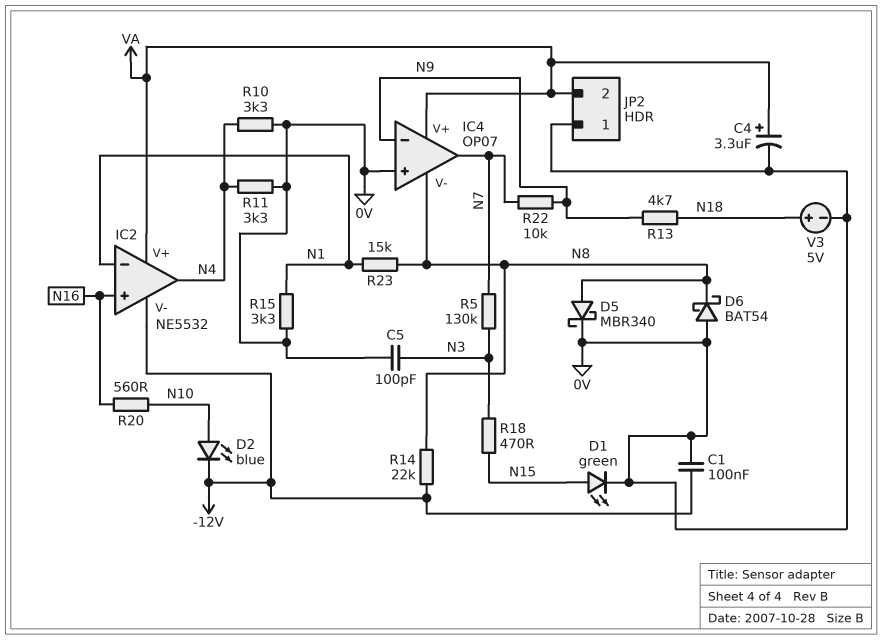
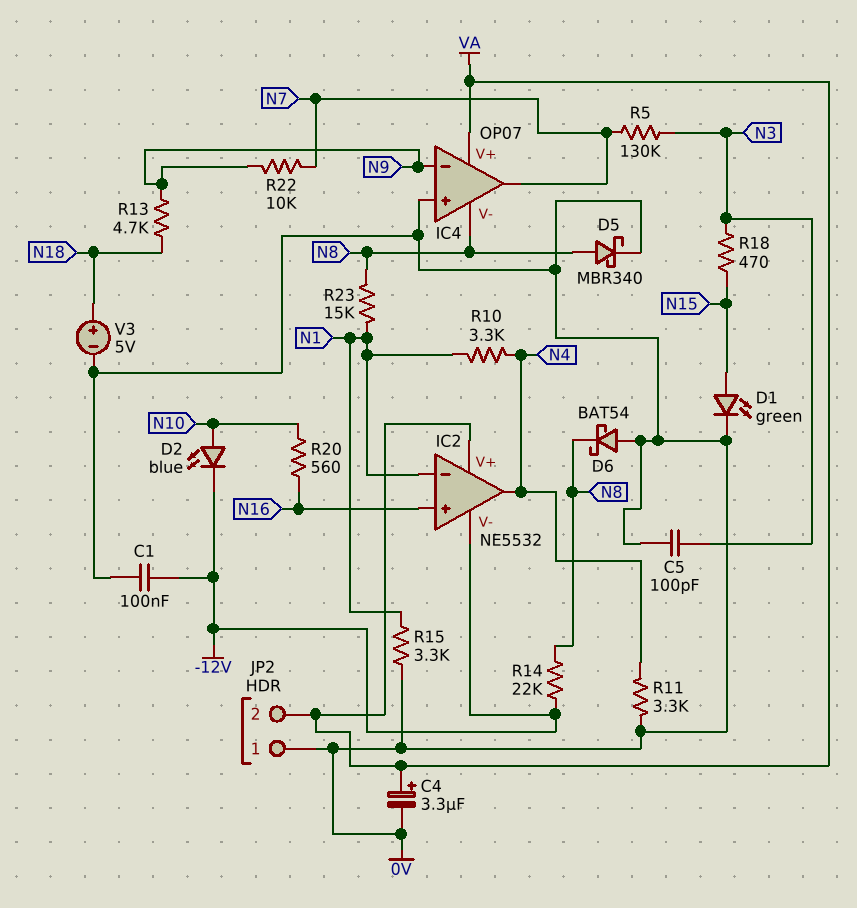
R10: 3.3k (0V, N4) -> 3.3k (N1, N4)

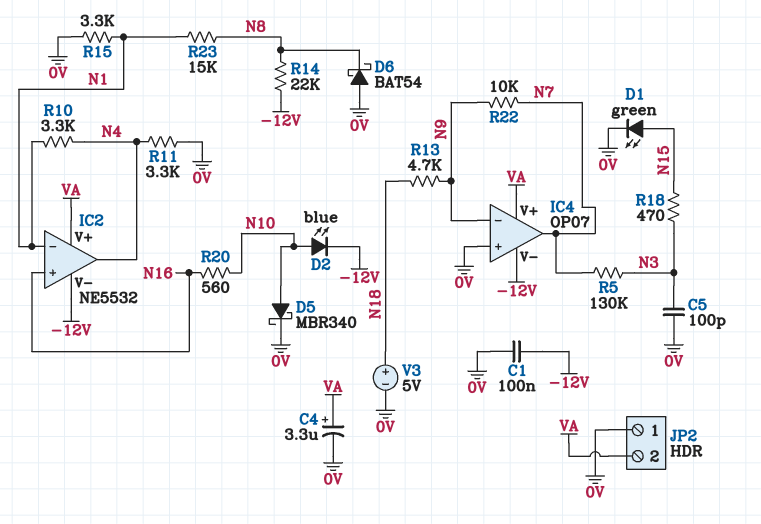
D5: schottky MBR340 (A N8, K 0V) -> schottky MBR340 (A N10, K 0V)
IC4 pin V-: N8 -> -12V

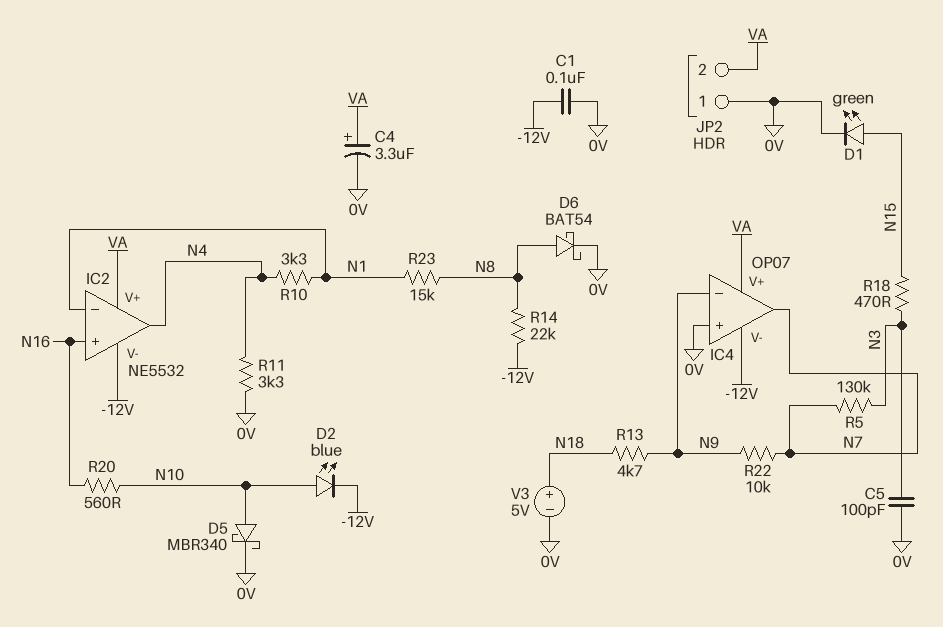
D6: schottky BAT54 (A 0V, K N8) -> schottky BAT54 (A N8, K 0V)
R15: 3.3k (0V, N1) -> none

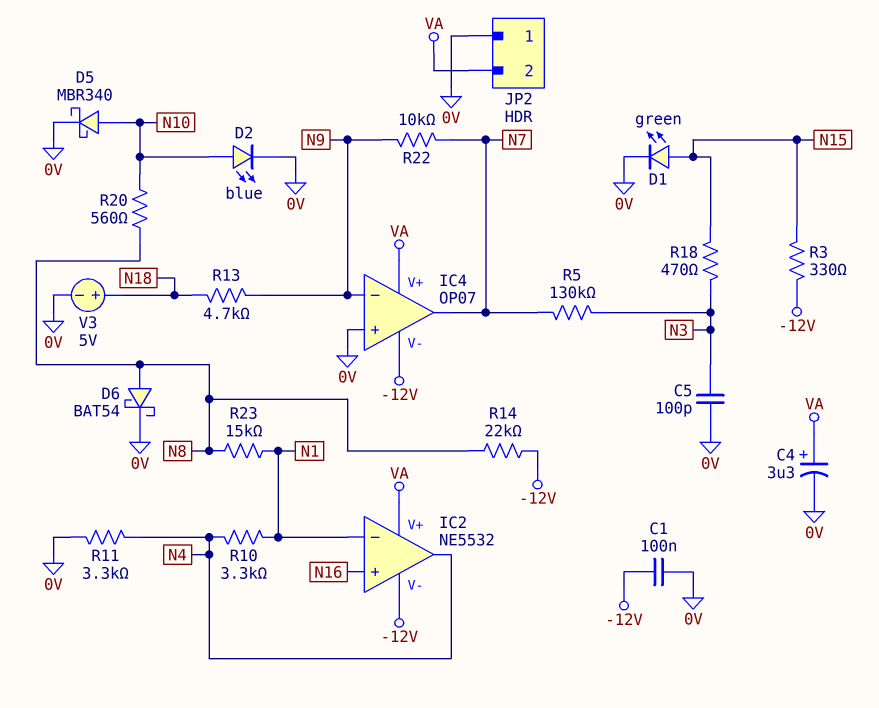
D2: LED blue (A N10, K -12V) -> LED blue (A N10, K 0V)
R3: none -> 330 (-12V, N15)
R20: 560 (N10, N16) -> 560 (N8, N10)

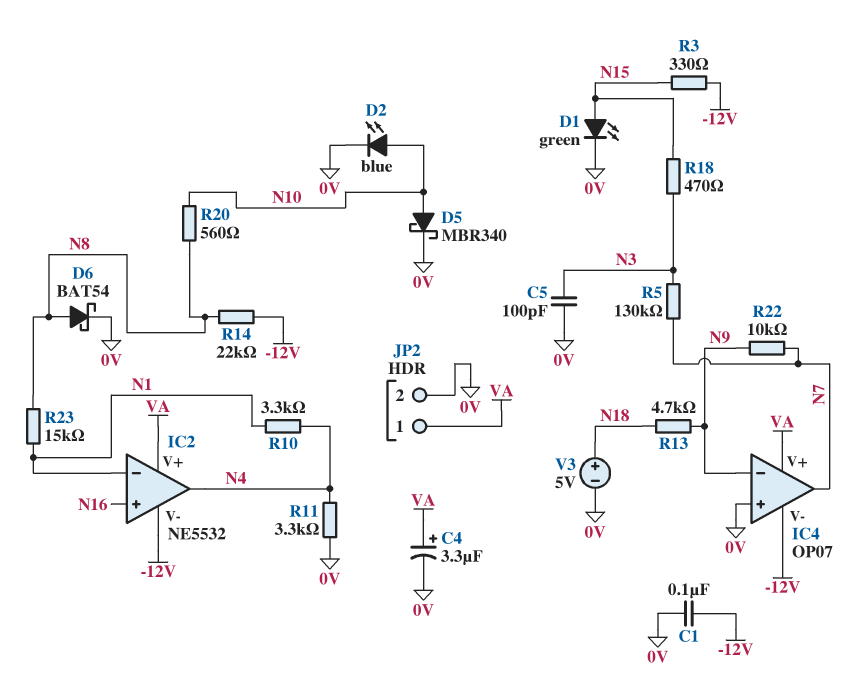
JP2 pin 1: 0V -> VA
JP2 pin 2: VA -> 0V

